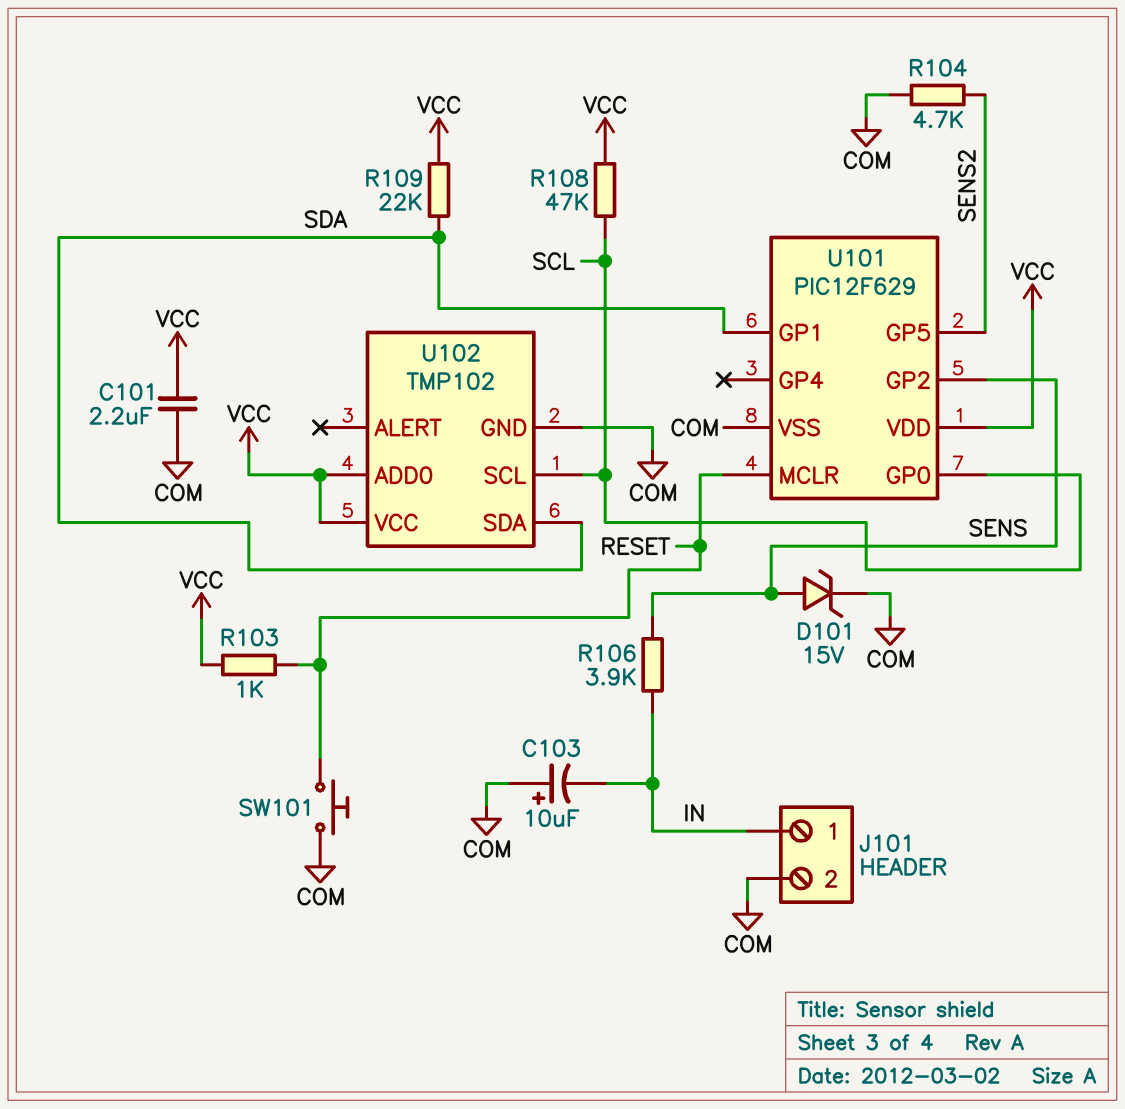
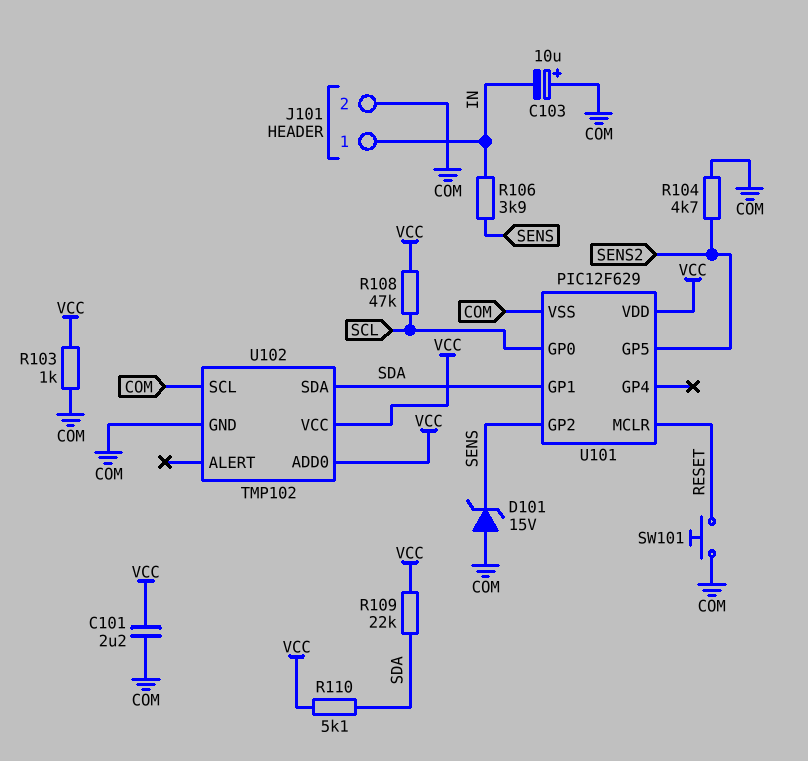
D101: zener 15V (A SENS, K COM) -> zener 15V (A COM, K SENS)
R103: 1k (RESET, VCC) -> 1k (COM, VCC)
R110: none -> 5.1k (SDA, VCC)
U102 pin SCL: SCL -> COM

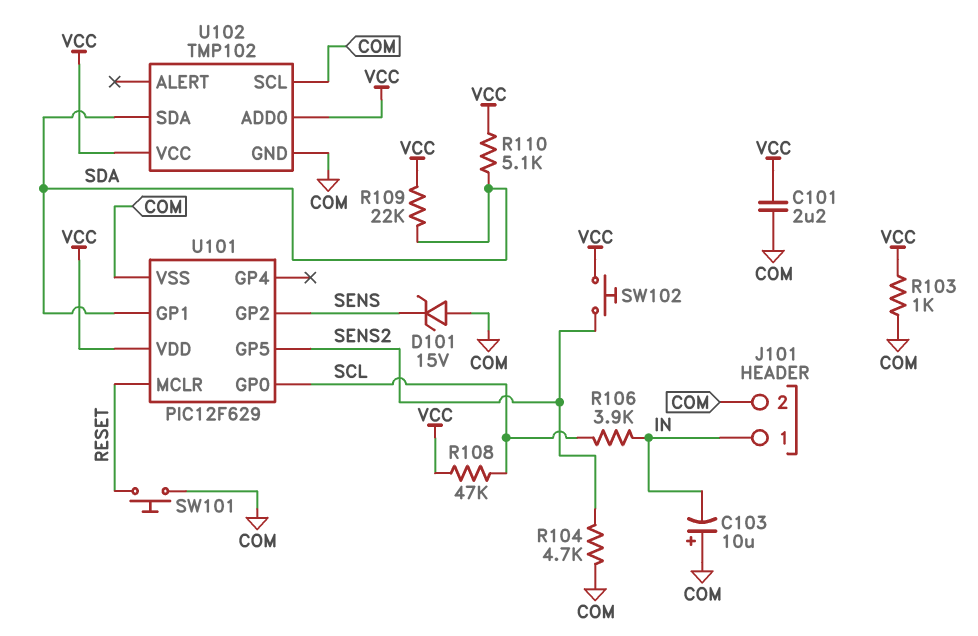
R106: 3.9k (IN, SENS) -> 3.9k (IN, SCL)
SW102: none -> button (SENS2, VCC)

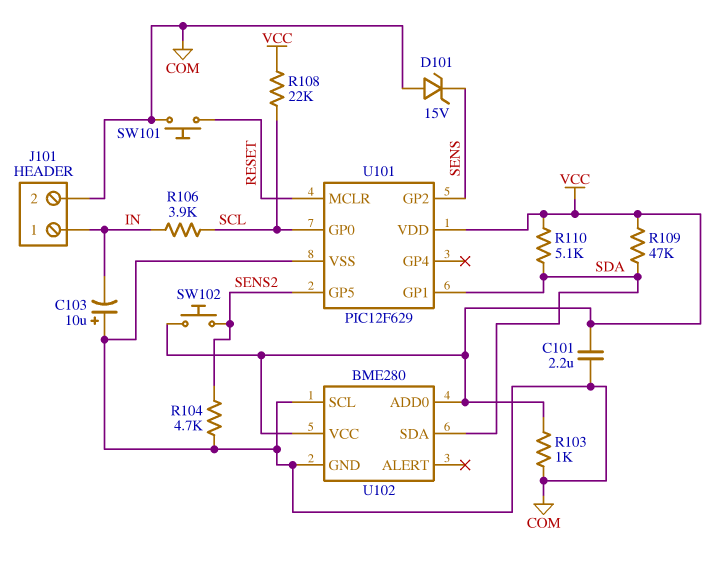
R108: 47k (SCL, VCC) -> 22k (SCL, VCC)
R109: 22k (SDA, VCC) -> 47k (SDA, VCC)
U102: TMP102 -> BME280

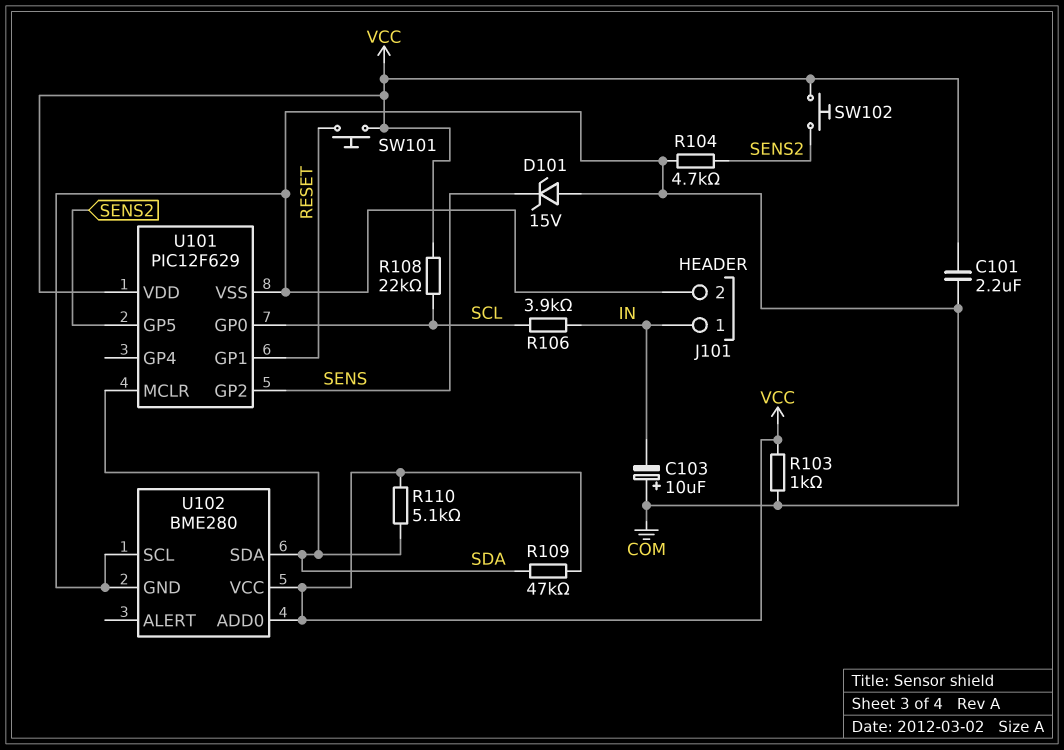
SW101: button (COM, RESET) -> button (RESET, VCC)
U101 pin GP1: SDA -> RESET
U101 pin MCLR: RESET -> SDA

